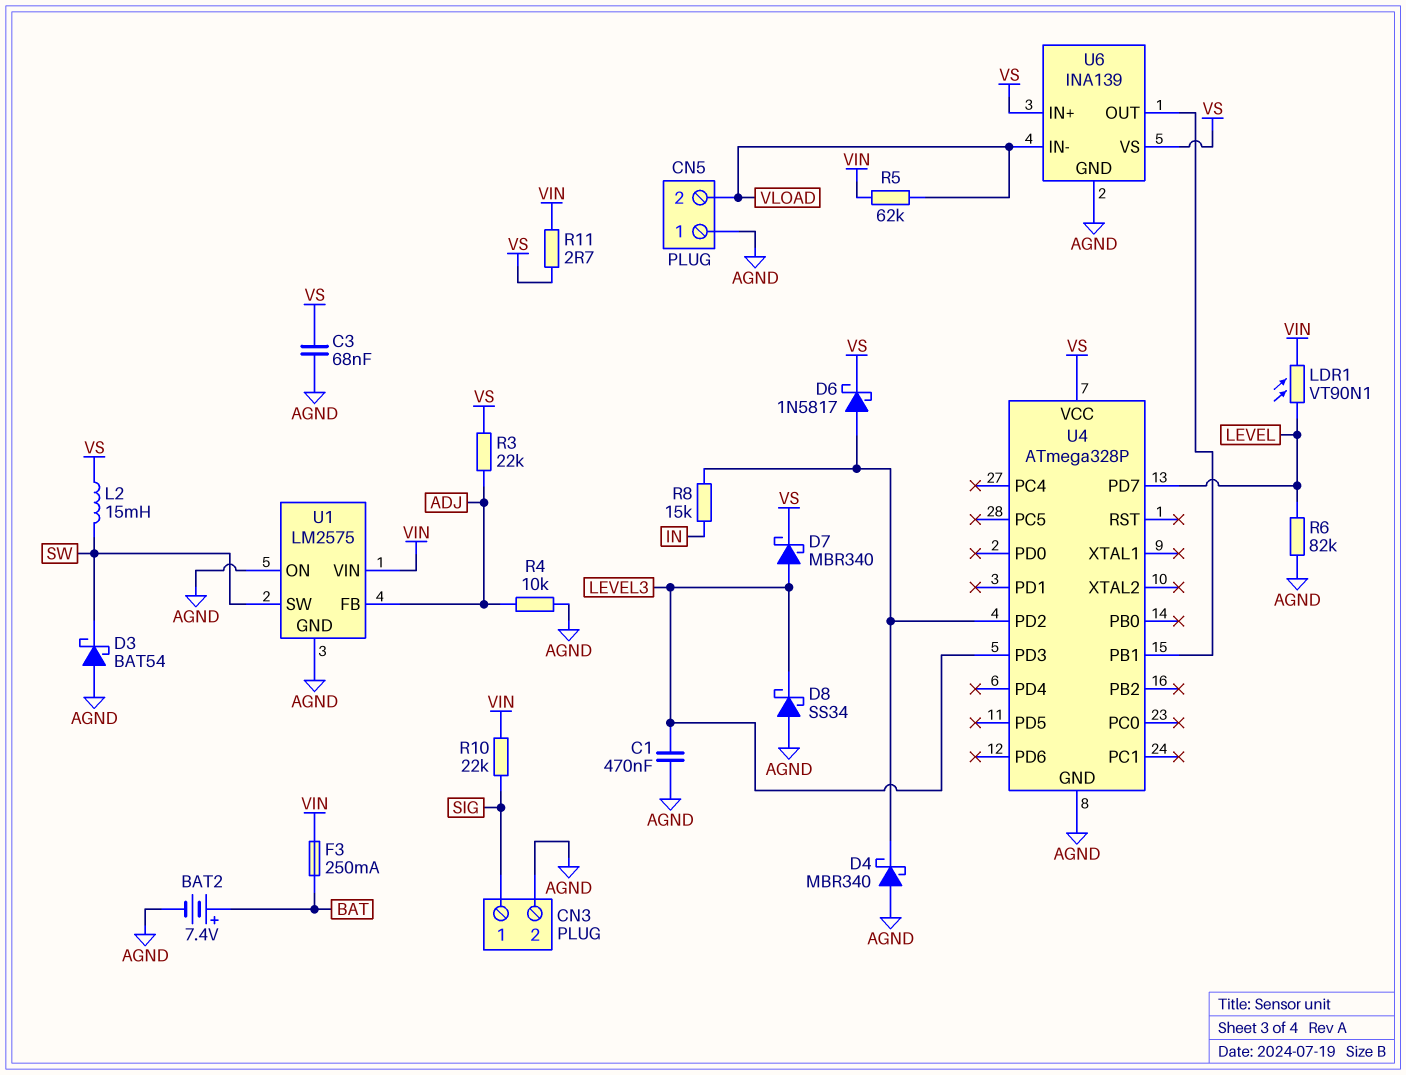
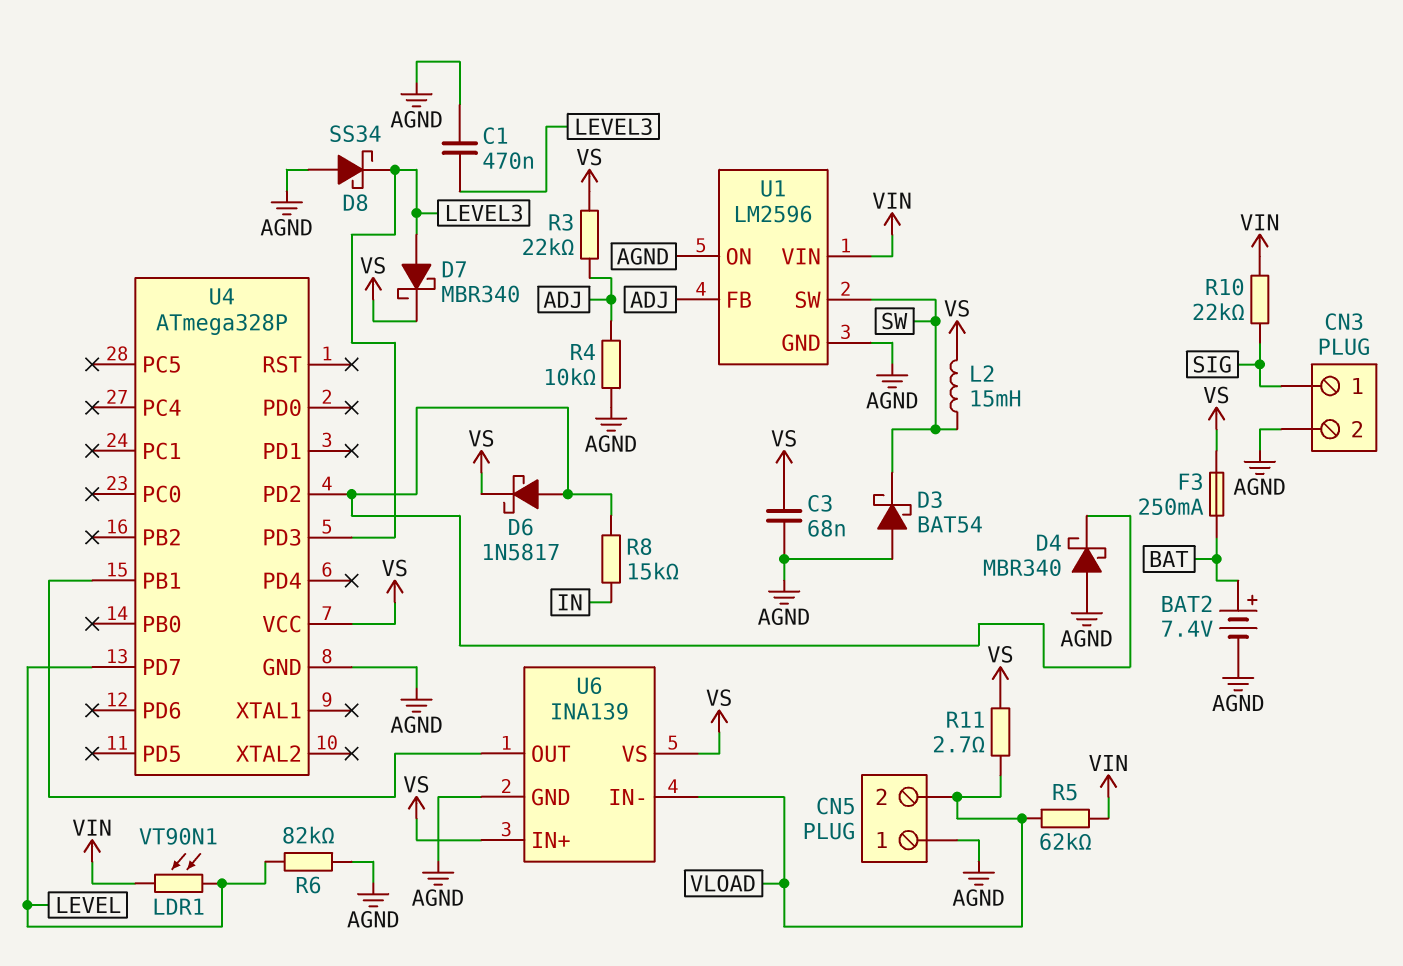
F3: 250mA (BAT, VIN) -> 250mA (BAT, VS)
R11: 2.7 (VIN, VS) -> 2.7 (VLOAD, VS)
U1: LM2575 -> LM2596

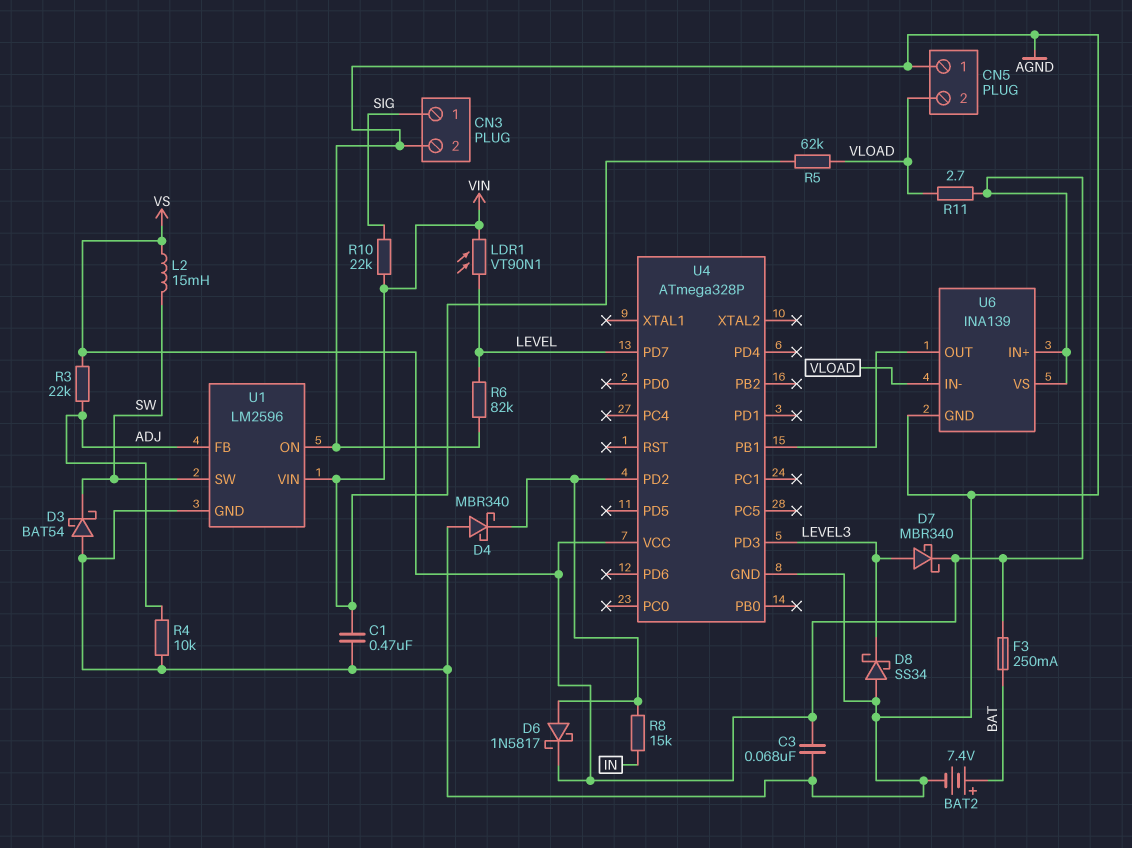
C1: 470nF (AGND, LEVEL3) -> 470nF (AGND, VIN)

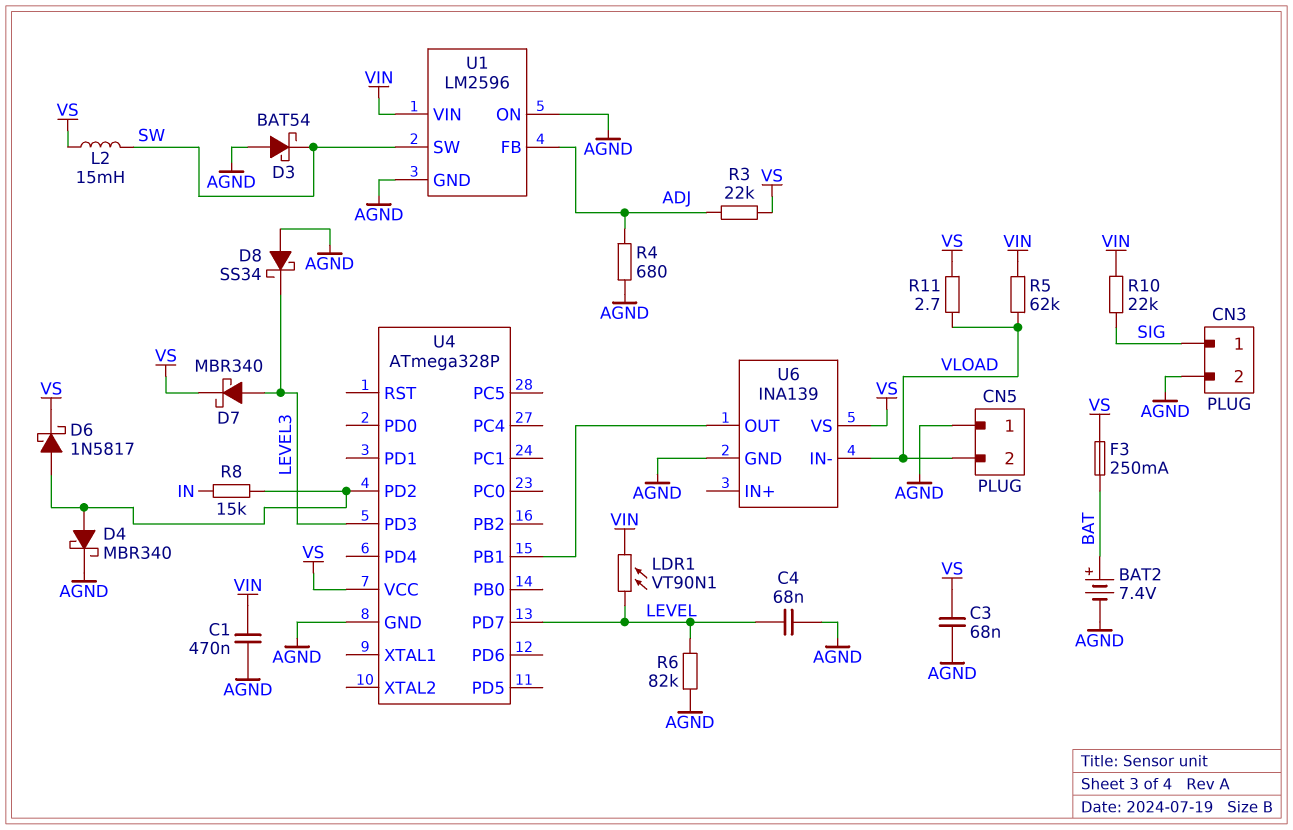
C4: none -> 68nF (AGND, LEVEL)
D4: schottky MBR340 (A AGND, K U4/PD2) -> schottky MBR340 (A U4/PD2, K AGND)
R4: 10k (ADJ, AGND) -> 680 (ADJ, AGND)
U6 pin IN+: VS -> none

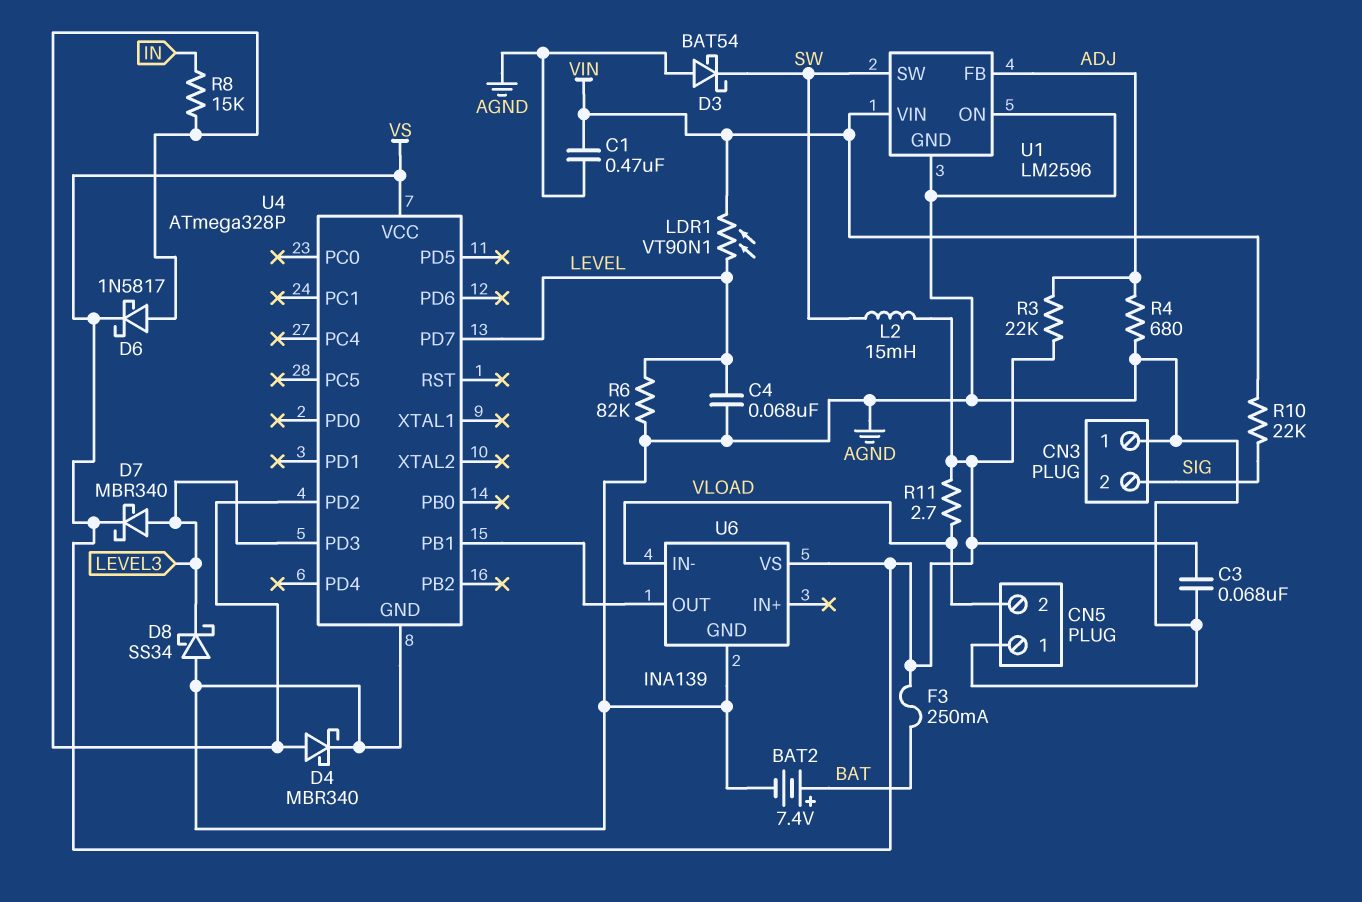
CN3 pin 1: SIG -> AGND
CN3 pin 2: AGND -> SIG
R5: 62k (VIN, VLOAD) -> none

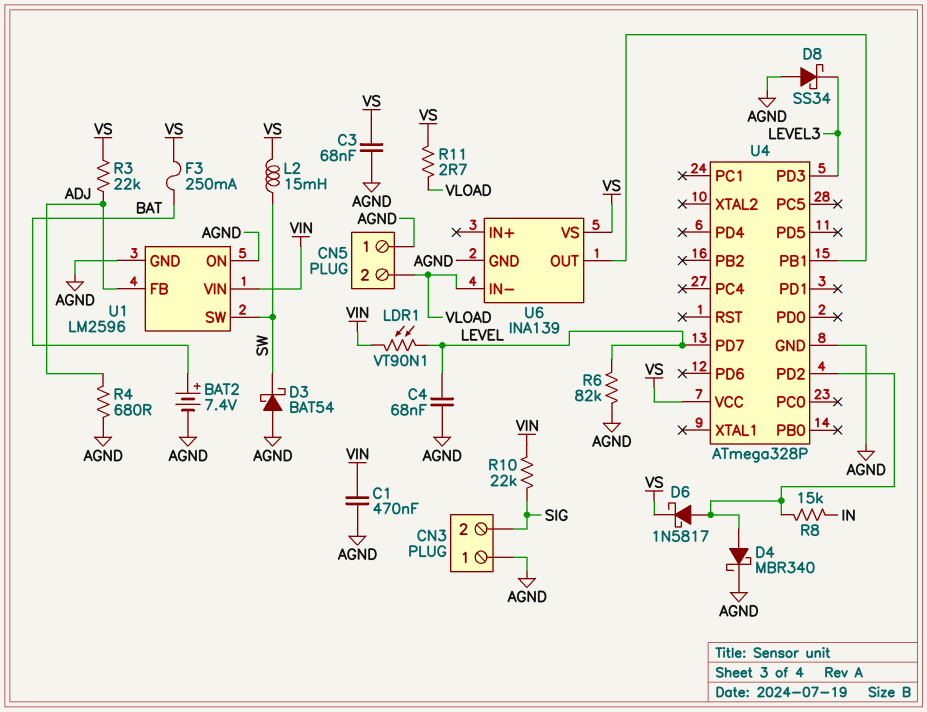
D7: schottky MBR340 (A LEVEL3, K VS) -> none

